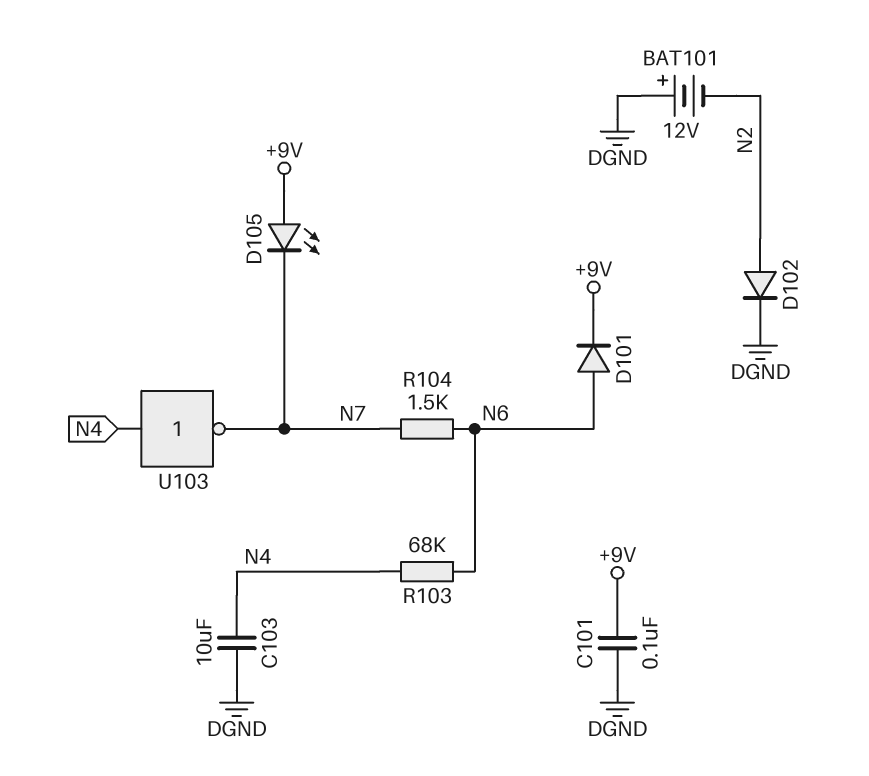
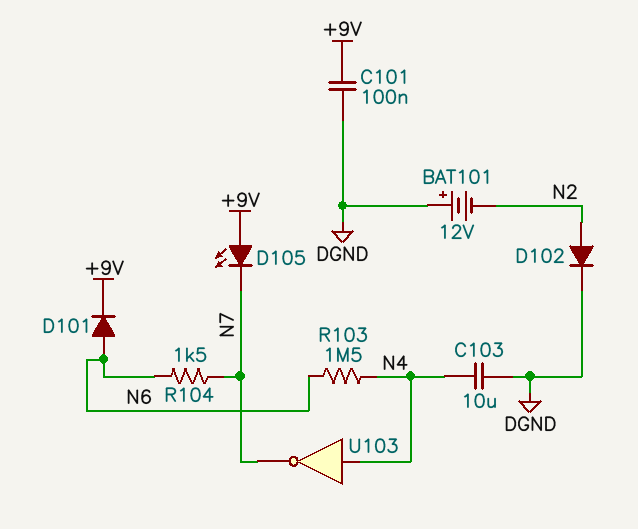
R103: 68k (N4, N6) -> 1.5M (N4, N6)

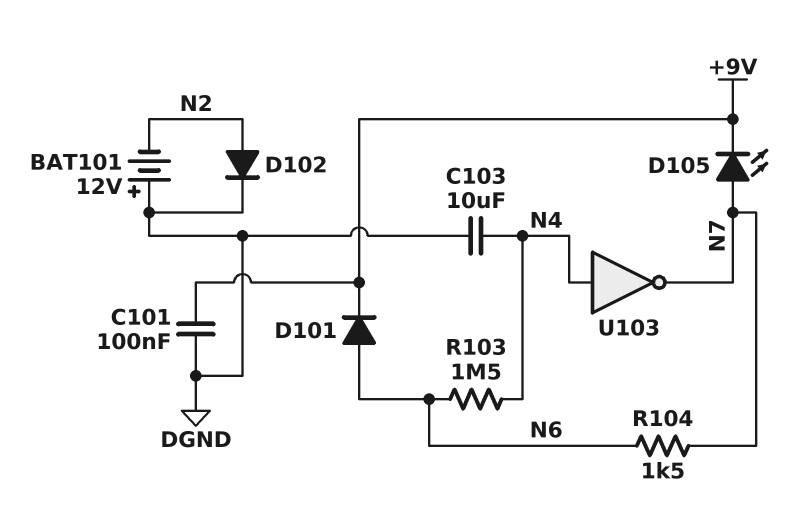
D105: LED (A +9V, K N7) -> LED (A N7, K +9V)

